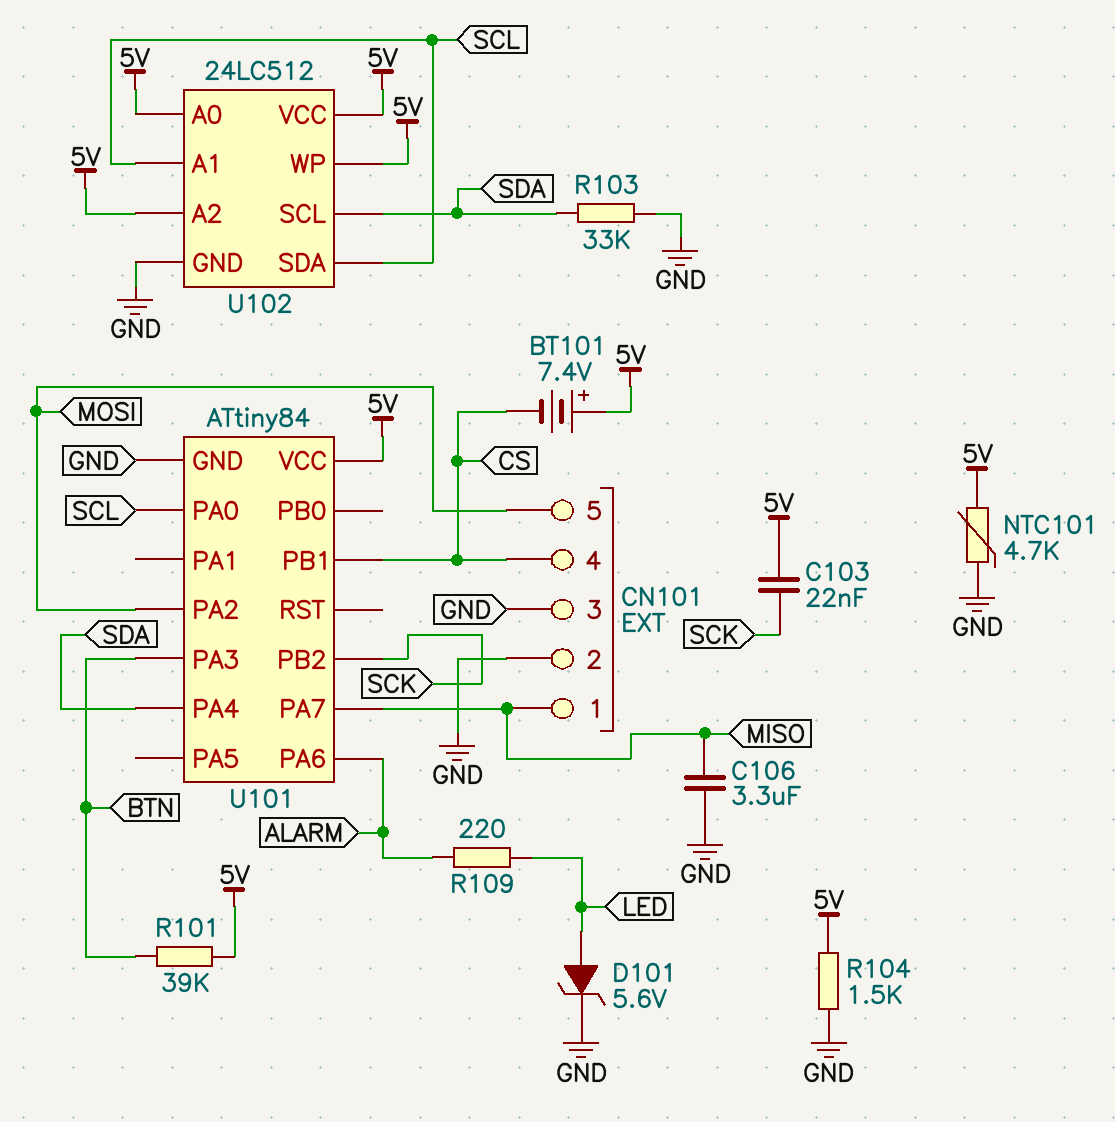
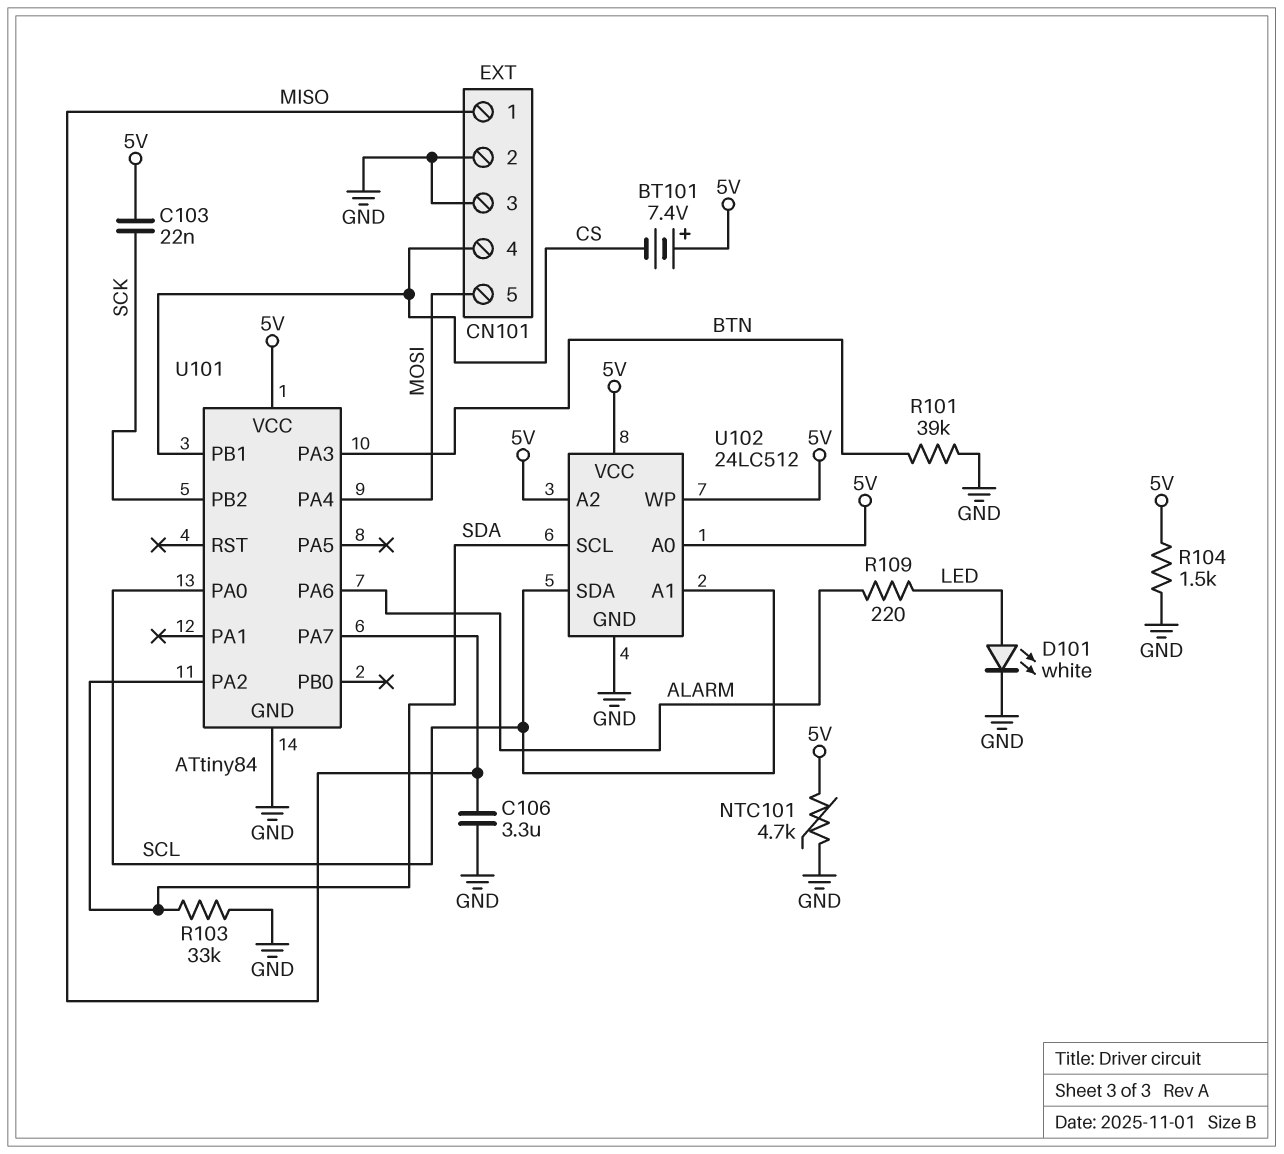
D101: zener 5.6V (A LED, K GND) -> LED white (A LED, K GND)
R101: 39k (5V, BTN) -> 39k (BTN, GND)
U101 pin PA2: MOSI -> SDA
U101 pin PA4: SDA -> MOSI

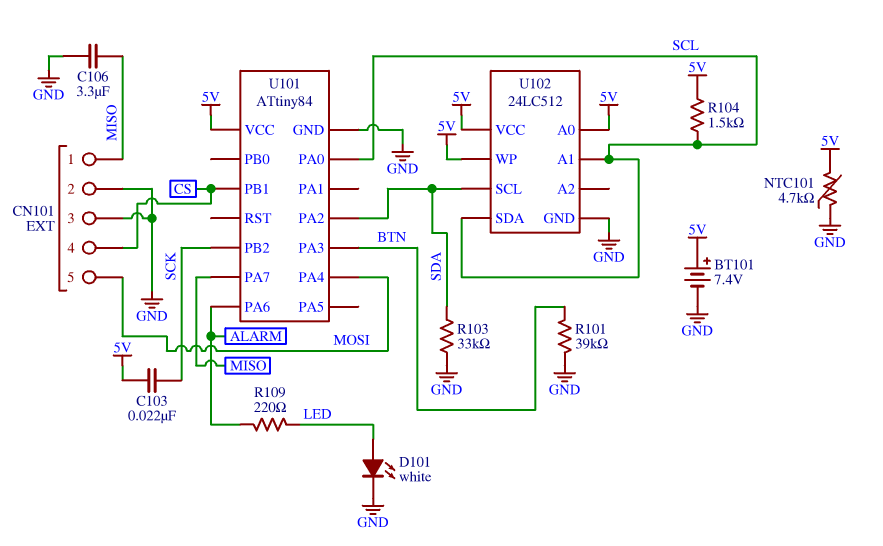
BT101: 7.4V (plus 5V, minus CS) -> 7.4V (plus 5V, minus GND)
R104: 1.5k (5V, GND) -> 1.5k (5V, SCL)
U102 pin A2: 5V -> none

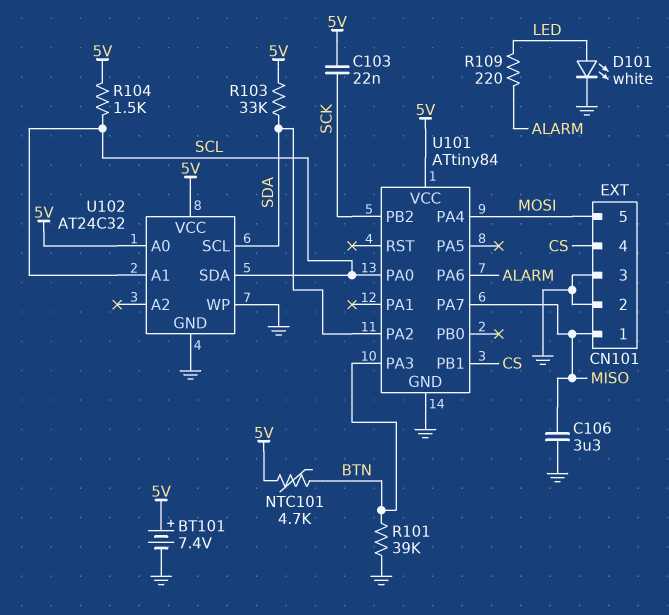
NTC101: 4.7k (5V, GND) -> 4.7k (5V, BTN)
R103: 33k (GND, SDA) -> 33k (5V, SDA)
U102: 24LC512 -> AT24C32
U102 pin WP: 5V -> GND

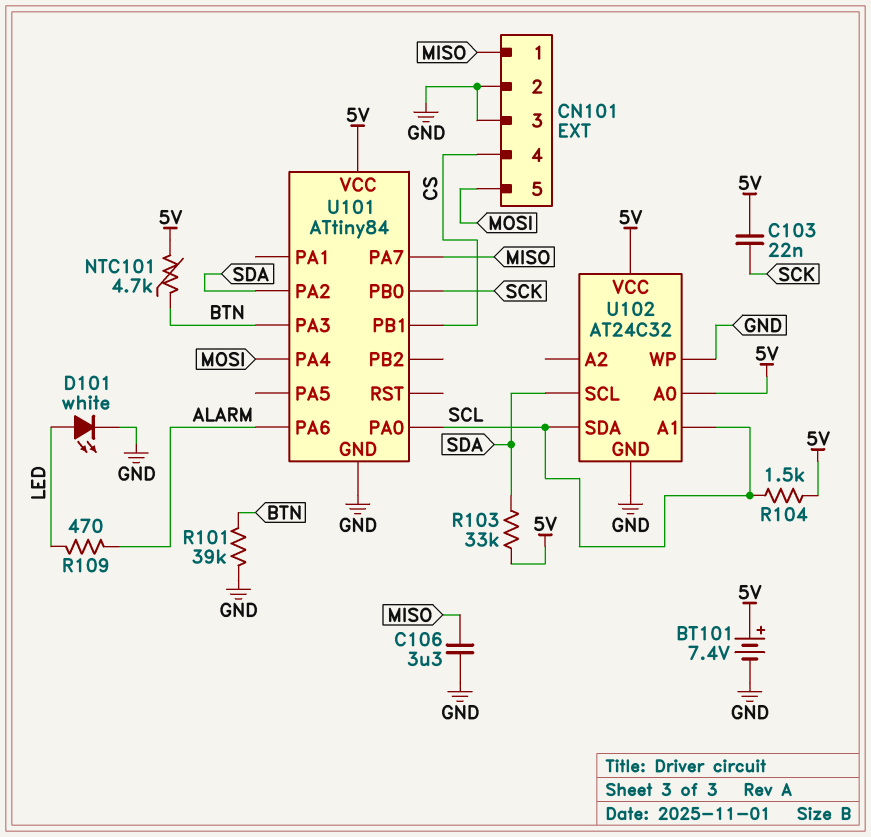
R109: 220 (ALARM, LED) -> 470 (ALARM, LED)
U101 pin PB0: none -> SCK
U101 pin PB2: SCK -> none

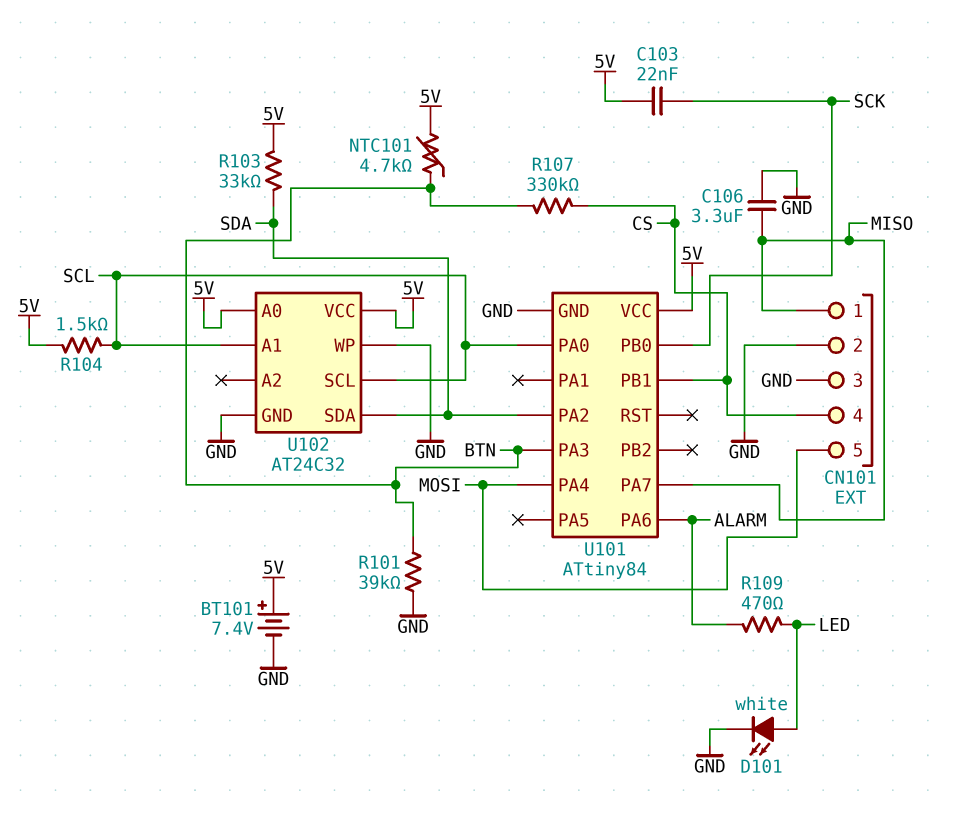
R107: none -> 330k (BTN, CS)
U102 pin SCL: SDA -> SCL
U102 pin SDA: SCL -> SDA

